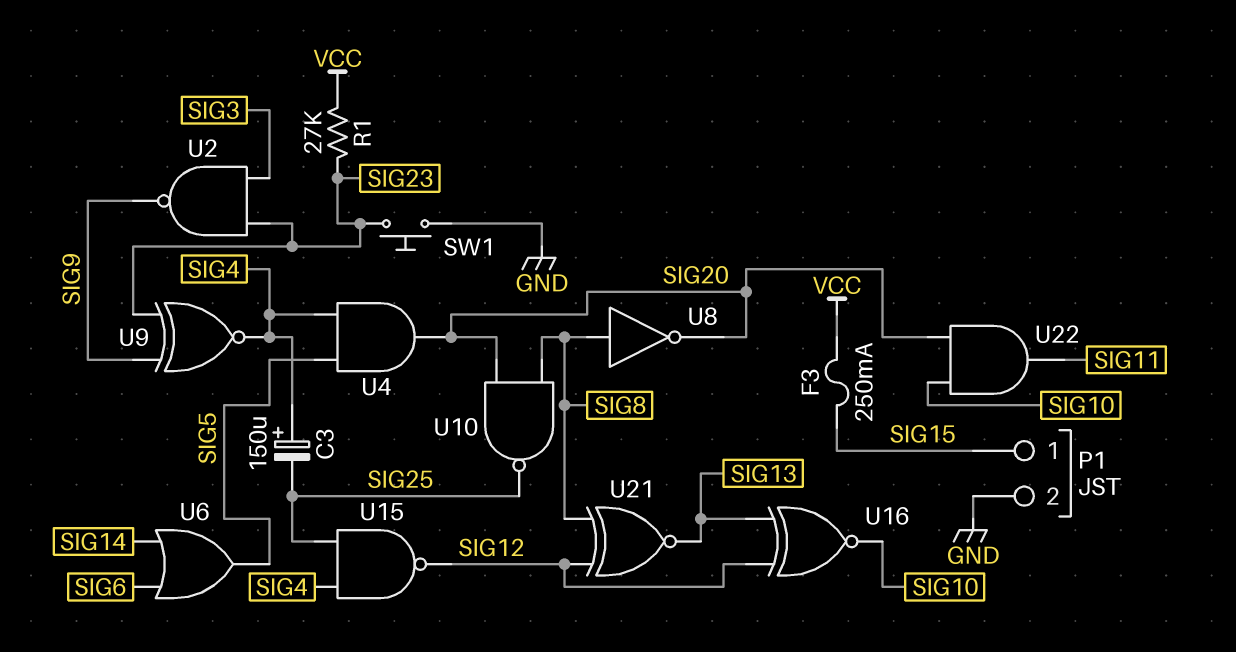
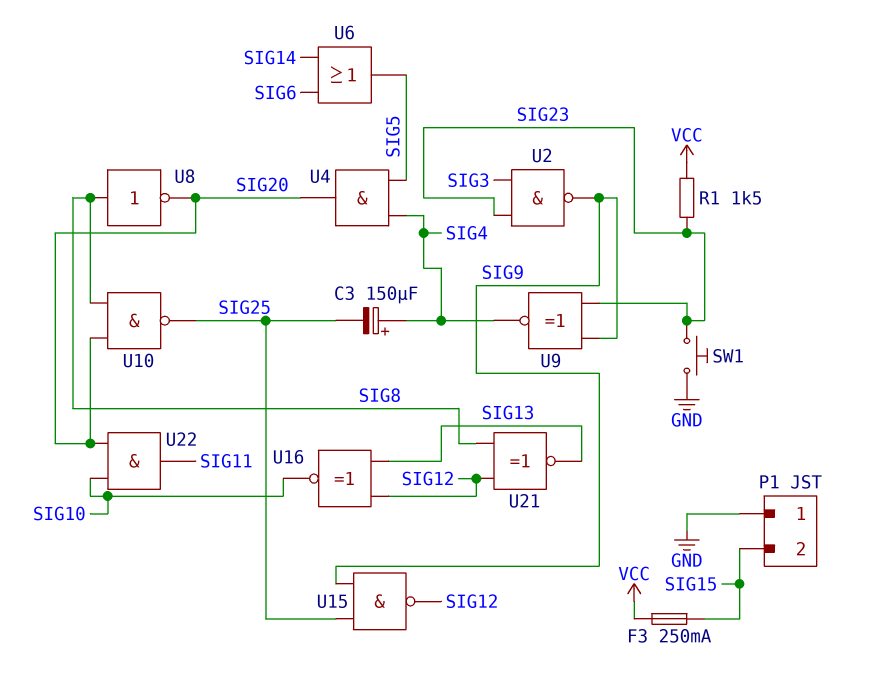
P1 pin 1: SIG15 -> GND
P1 pin 2: GND -> SIG15
R1: 27k (SIG23, VCC) -> 1.5k (SIG23, VCC)
U15: NAND (in SIG4, in SIG25, out SIG12) -> NAND (in SIG9, in SIG25, out SIG12)

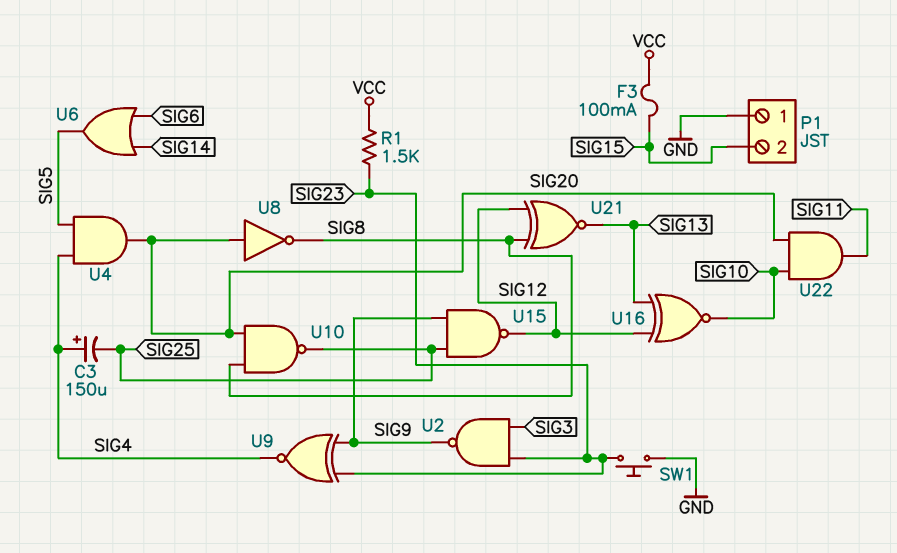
F3: 250mA (SIG15, VCC) -> 100mA (SIG15, VCC)
U8: NOT (in SIG8, out SIG20) -> NOT (in SIG20, out SIG8)

